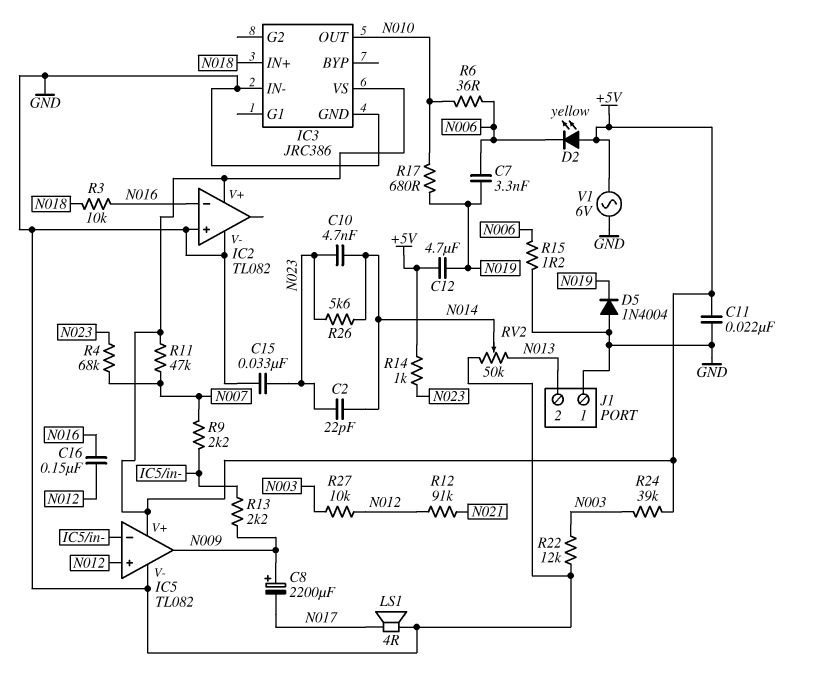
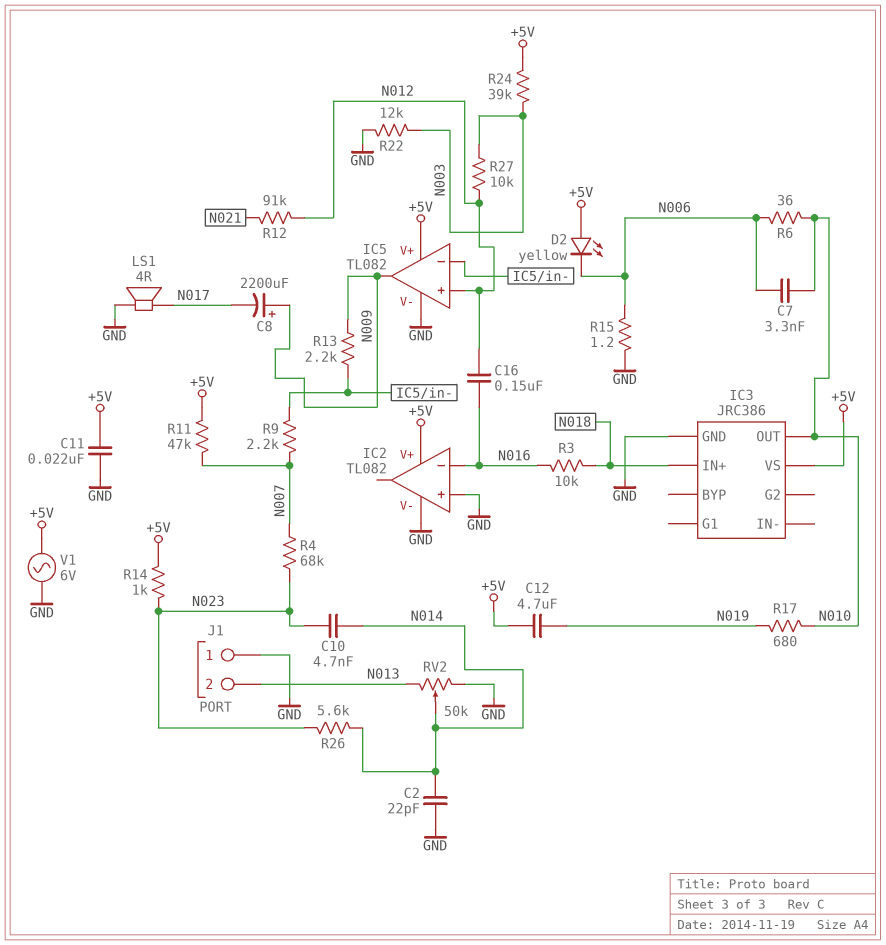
C2: 22pF (N014, N023) -> 22pF (GND, N014)
C7: 3.3nF (N006, N019) -> 3.3nF (N006, N010)
C15: 33nF (GND, N023) -> none
D5: diode 1N4004 (A GND, K N019) -> none
IC3 pin IN-: GND -> none

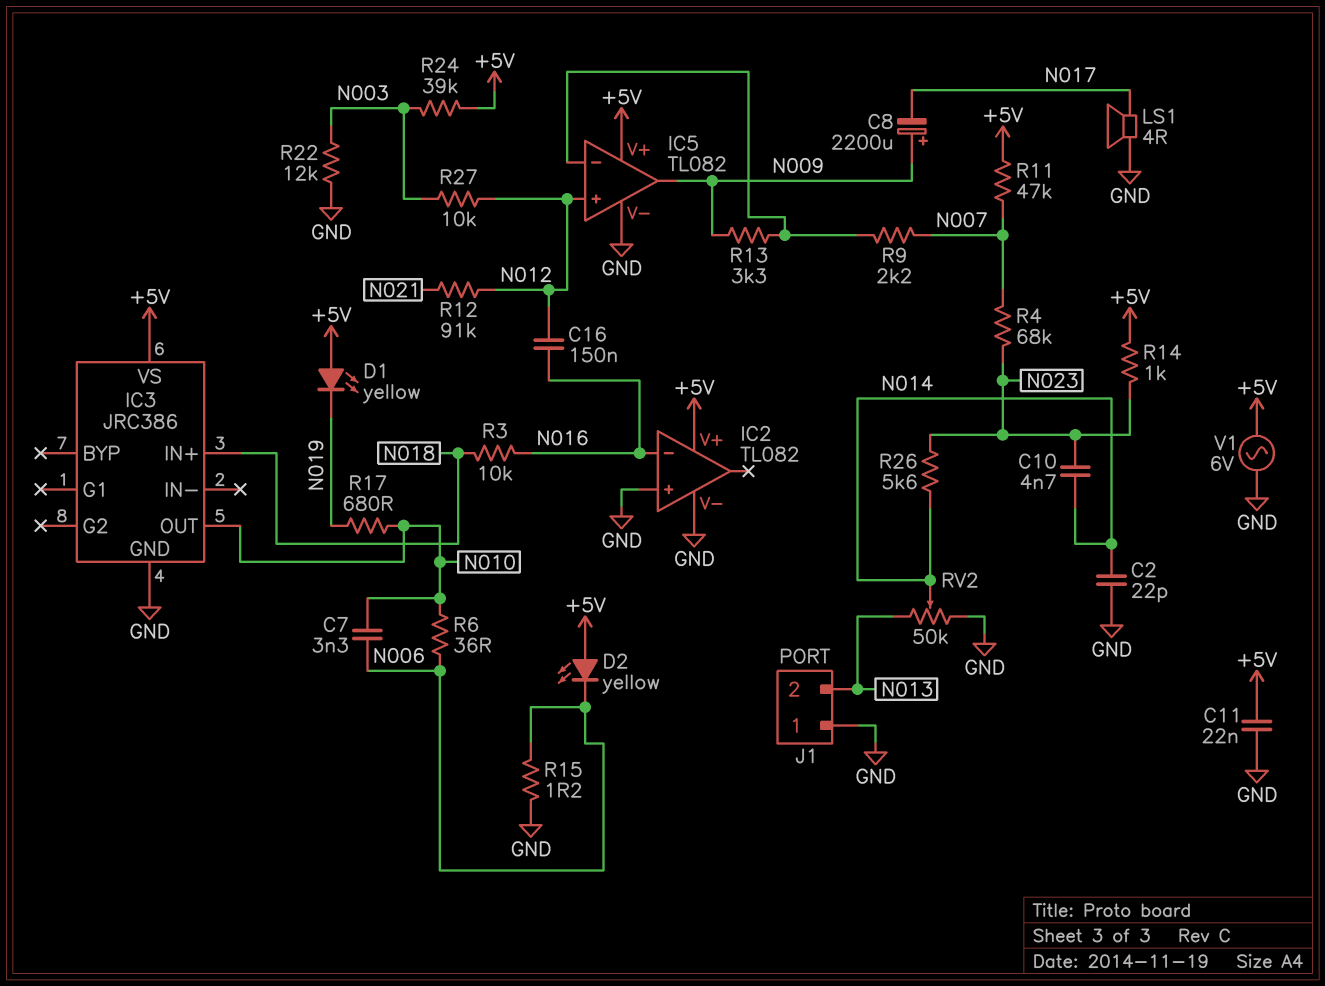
C12: 4.7uF (+5V, N019) -> none
D1: none -> LED yellow (A +5V, K N019)
R13: 2.2k (IC5/in-, N009) -> 3.3k (IC5/in-, N009)

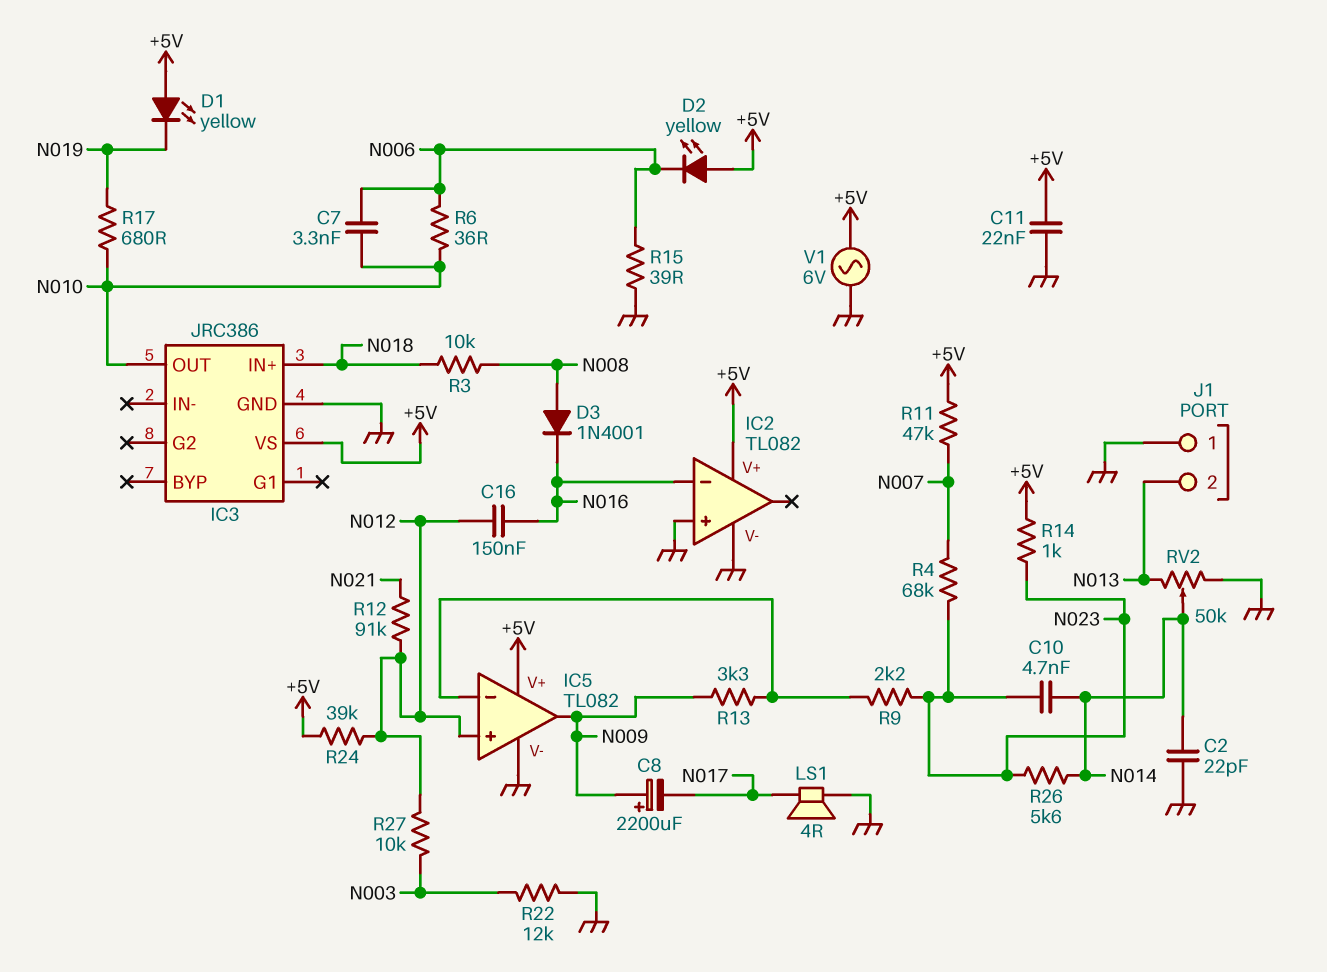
D3: none -> diode 1N4001 (A N008, K N016)
R3: 10k (N016, N018) -> 10k (N008, N018)
R9: 2.2k (IC5/in-, N007) -> 2.2k (IC5/in-, N023)
R15: 1.2 (GND, N006) -> 39 (GND, N006)
R24: 39k (+5V, N003) -> 39k (+5V, N012)

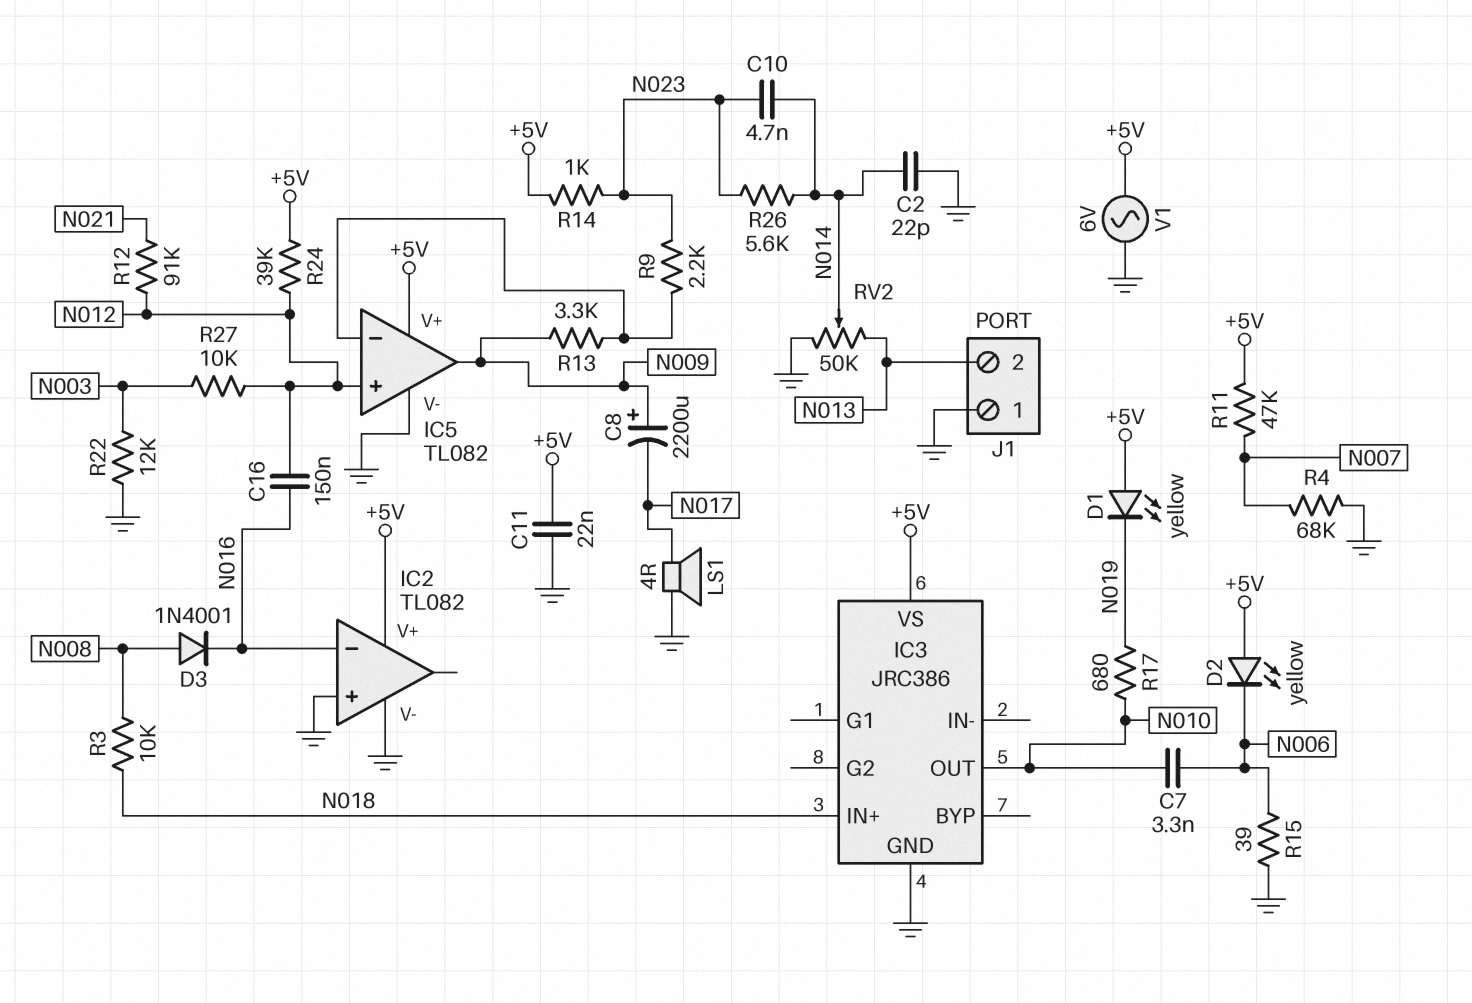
R4: 68k (N007, N023) -> 68k (GND, N007)
R6: 36 (N006, N010) -> none

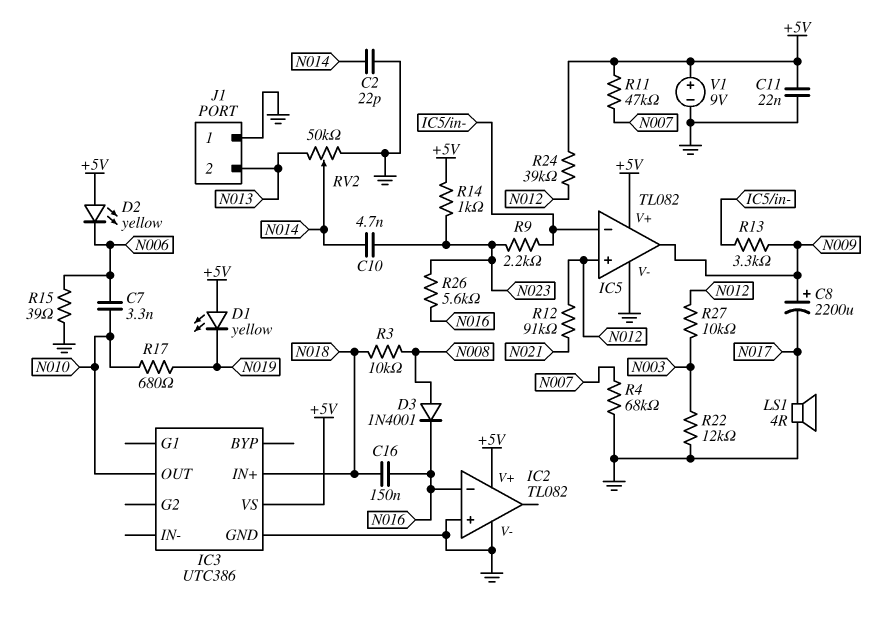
C16: 150nF (N012, N016) -> 150nF (N016, N018)
IC3: JRC386 -> UTC386
R26: 5.6k (N014, N023) -> 5.6k (N016, N023)
V1: AC 6V (+5V, GND) -> 9V (plus +5V, minus GND)

